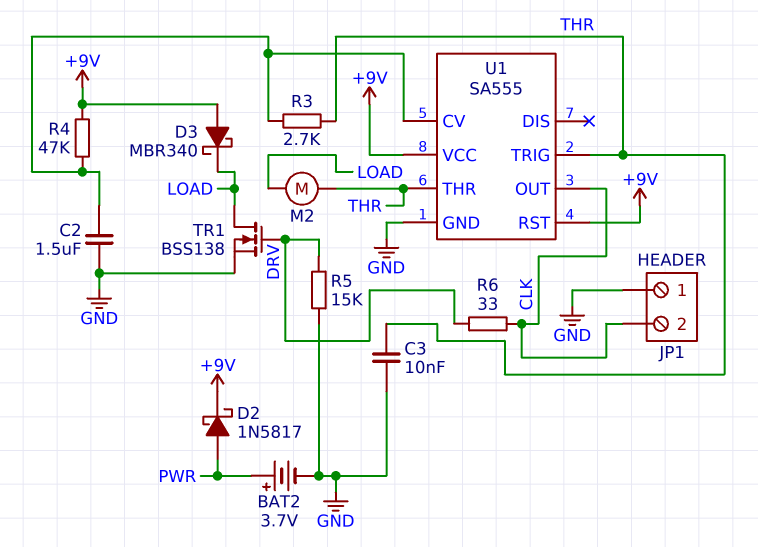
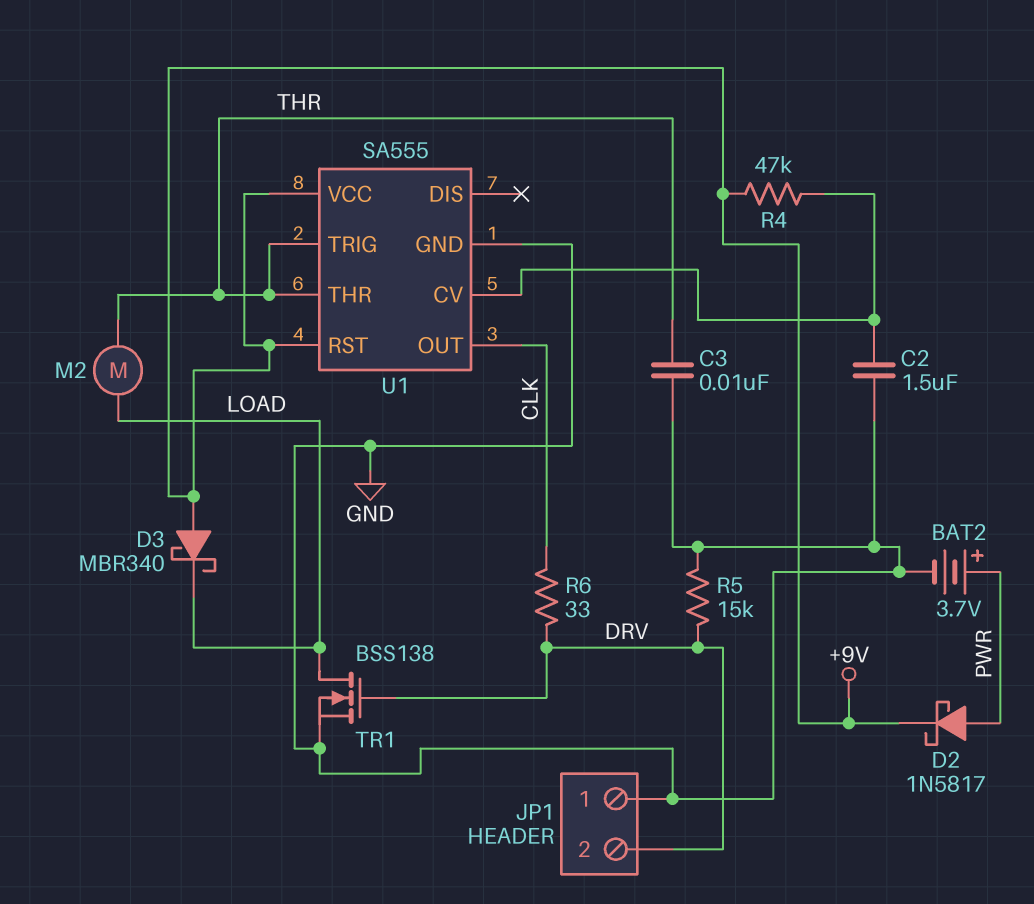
JP1 pin 2: CLK -> DRV
R3: 2.7k (THR, U1/CV) -> none

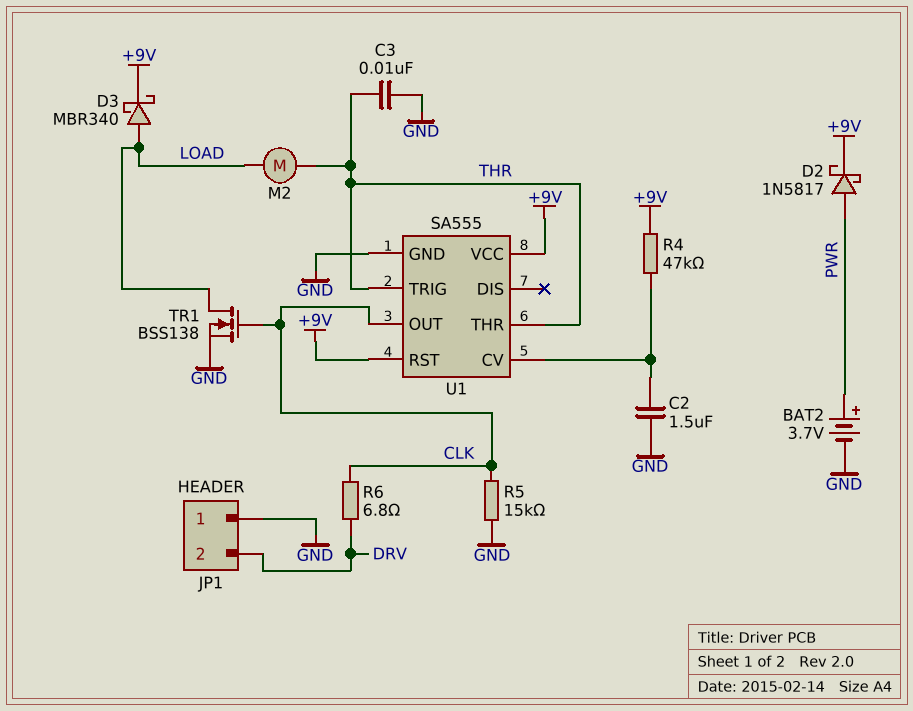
D3: schottky MBR340 (A +9V, K LOAD) -> schottky MBR340 (A LOAD, K +9V)
R5: 15k (DRV, GND) -> 15k (CLK, GND)
R6: 33 (CLK, DRV) -> 6.8 (CLK, DRV)
TR1: NMOS BSS138 (G DRV, D LOAD, S GND) -> NMOS BSS138 (G CLK, D LOAD, S GND)

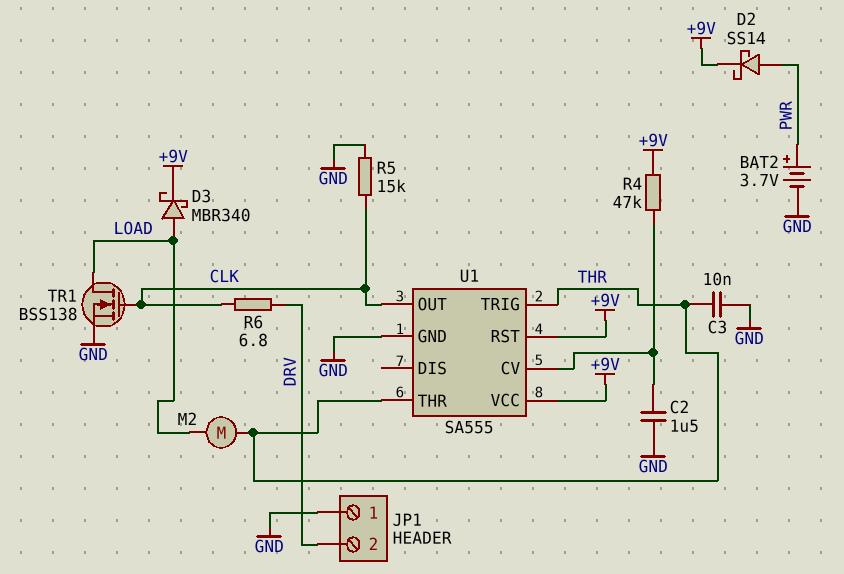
D2: schottky 1N5817 (A PWR, K +9V) -> schottky SS14 (A PWR, K +9V)

